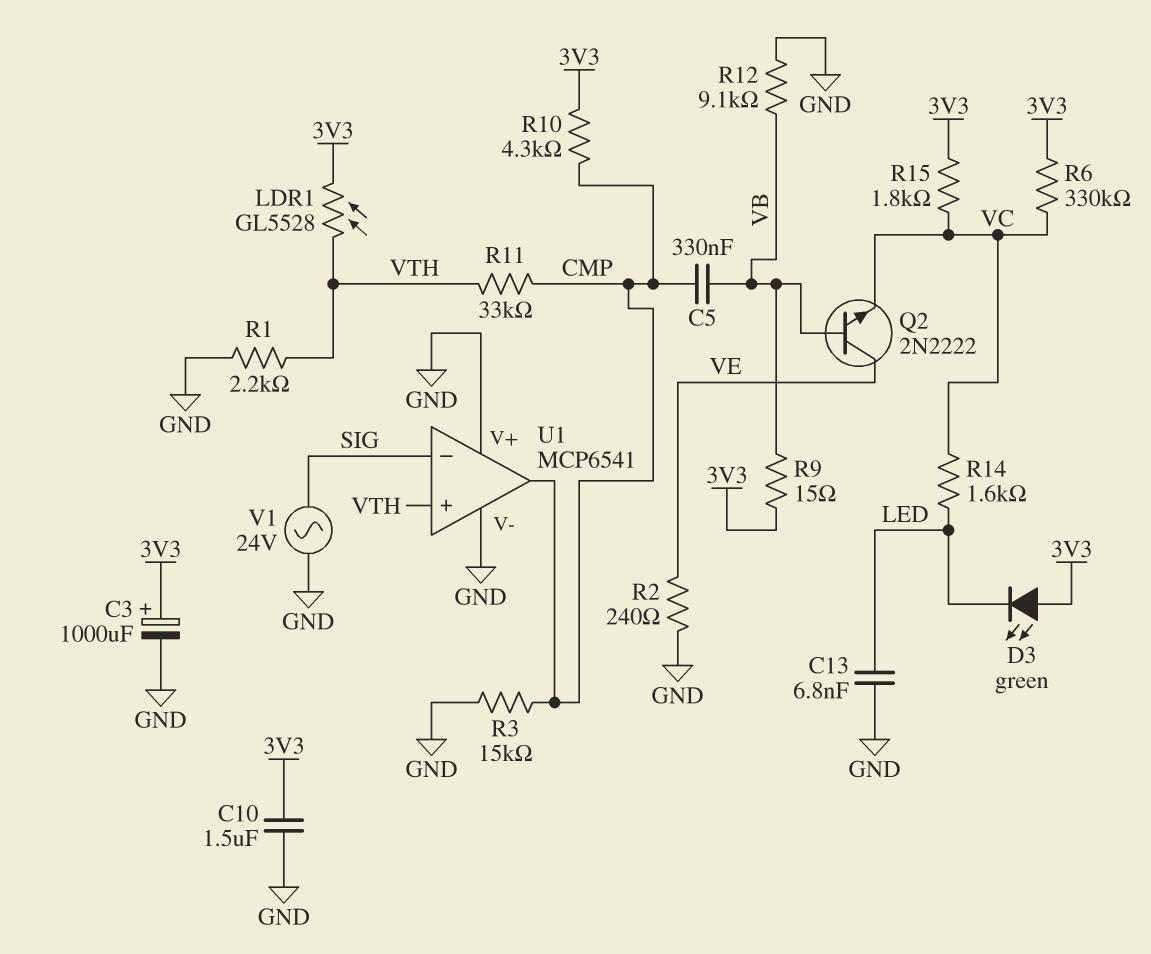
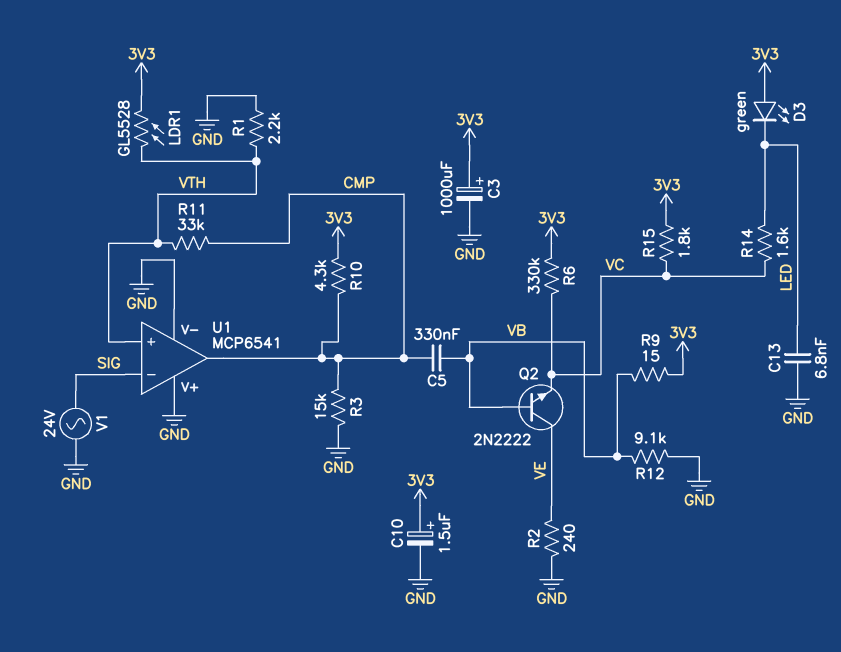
C10: 1.5uF (3V3, GND) -> 1.5uF (plus 3V3, minus GND)

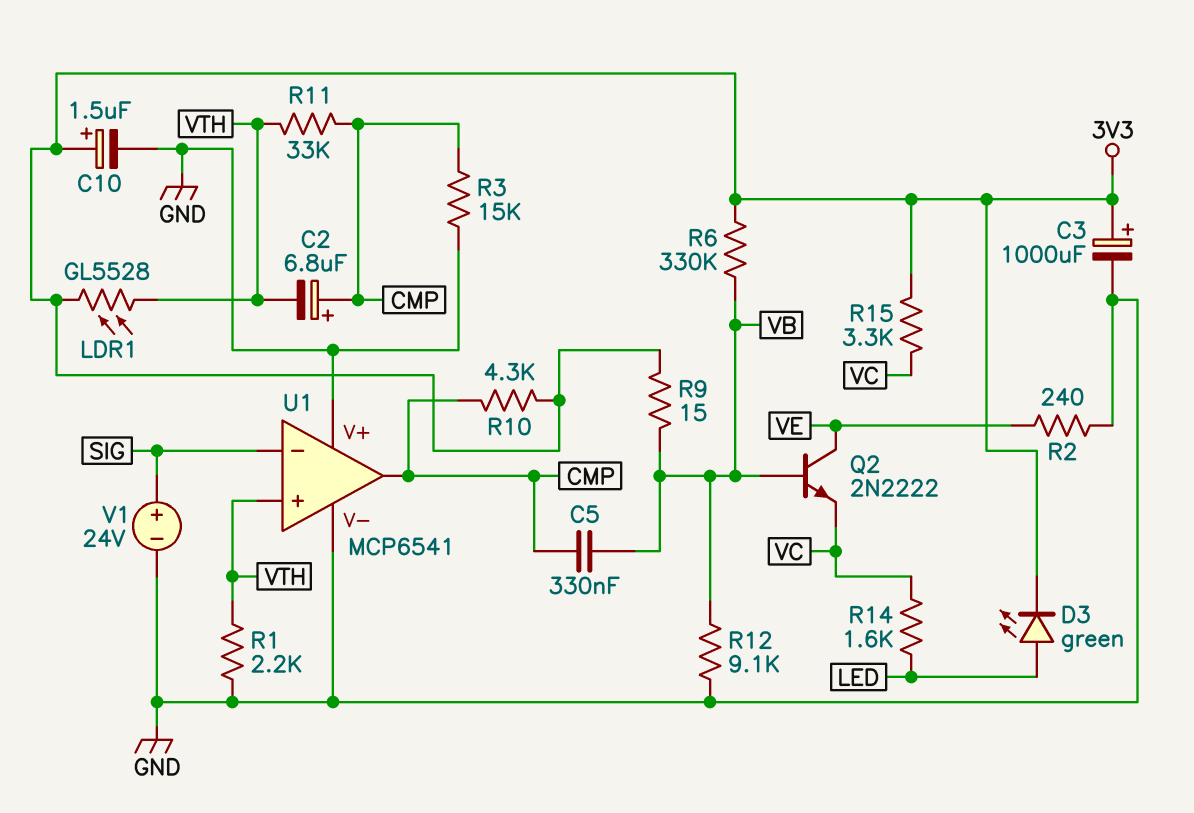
C2: none -> 6.8uF (plus CMP, minus VTH)
C13: 6.8nF (GND, LED) -> none
D3: LED green (A 3V3, K LED) -> LED green (A LED, K 3V3)
R6: 330k (3V3, VC) -> 330k (3V3, VB)
R15: 1.8k (3V3, VC) -> 3.3k (3V3, VC)
V1: AC 24V (GND, SIG) -> 24V (plus SIG, minus GND)

